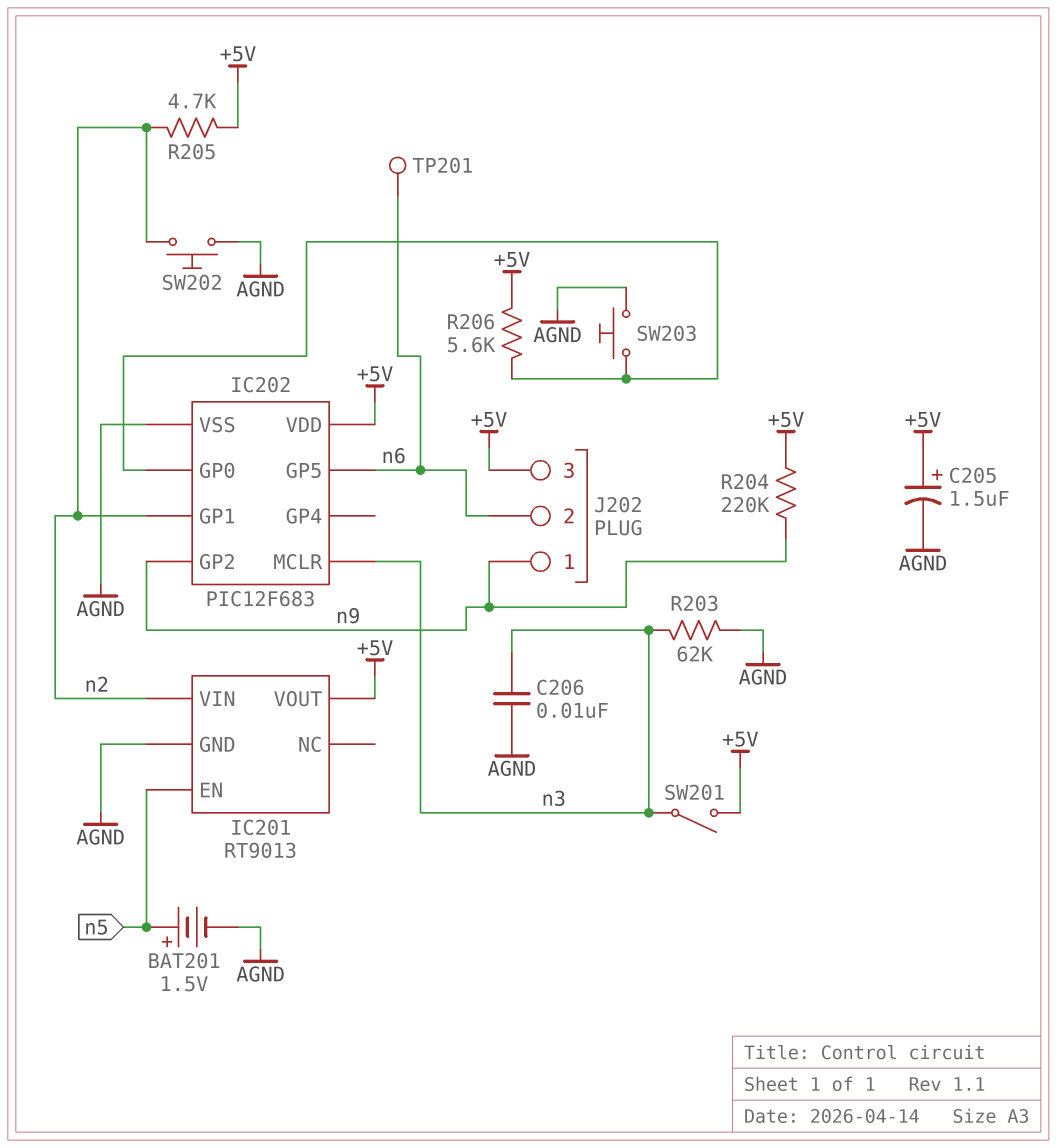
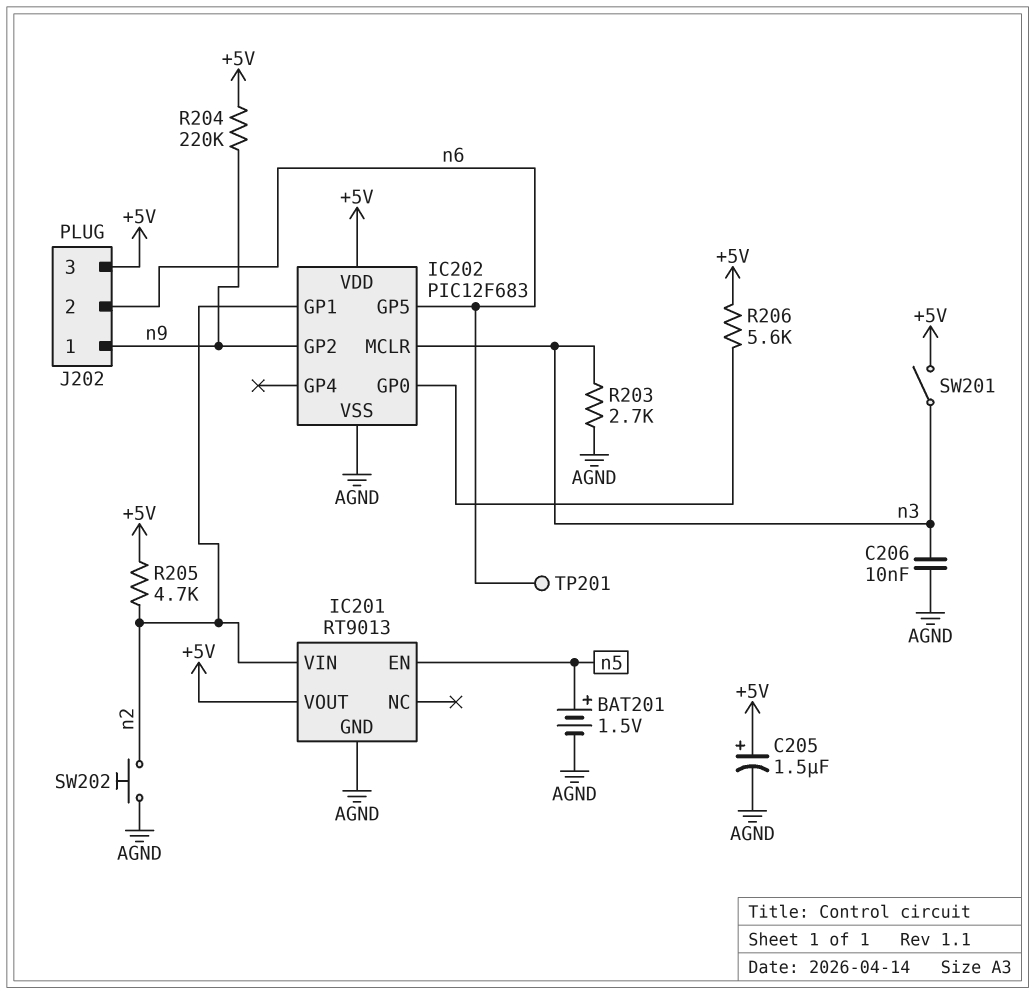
R203: 62k (AGND, n3) -> 2.7k (AGND, n3)
SW203: button (AGND, IC202/GP0) -> none

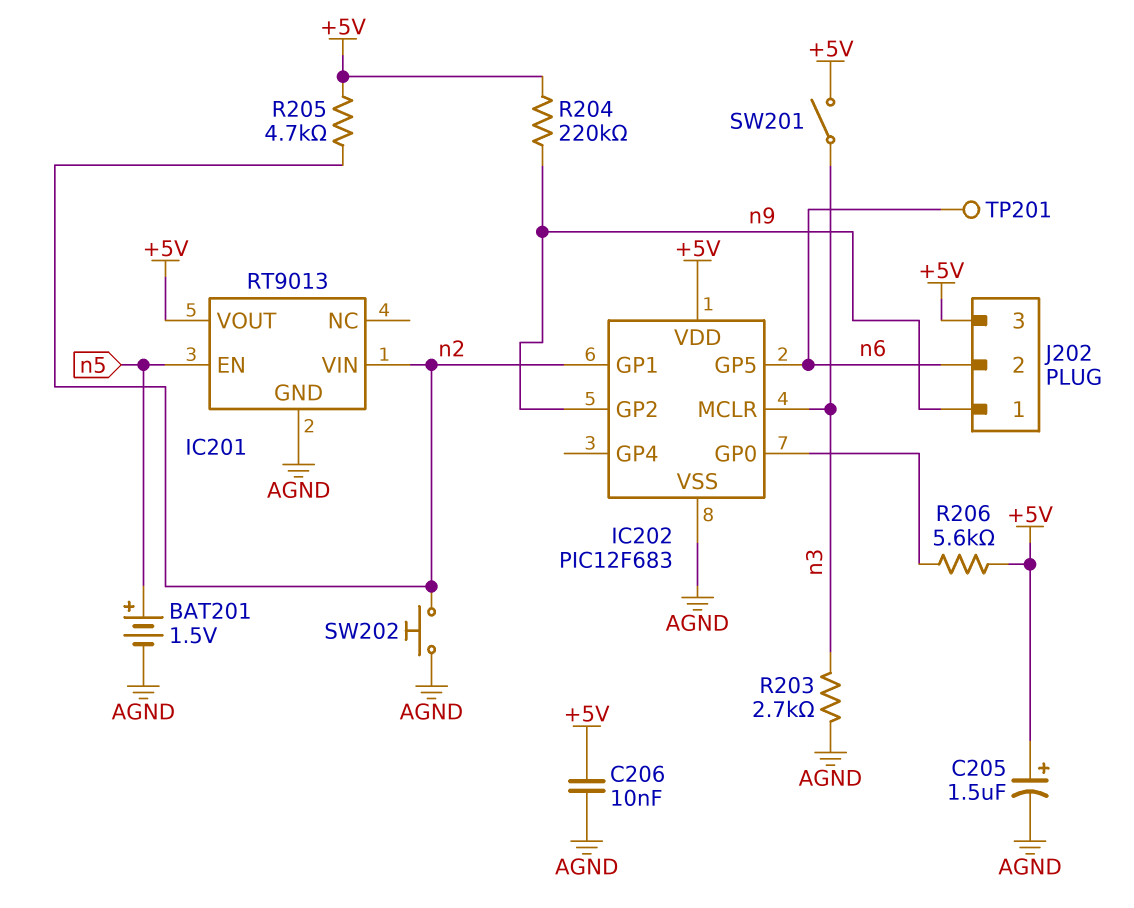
C206: 10nF (AGND, n3) -> 10nF (+5V, AGND)

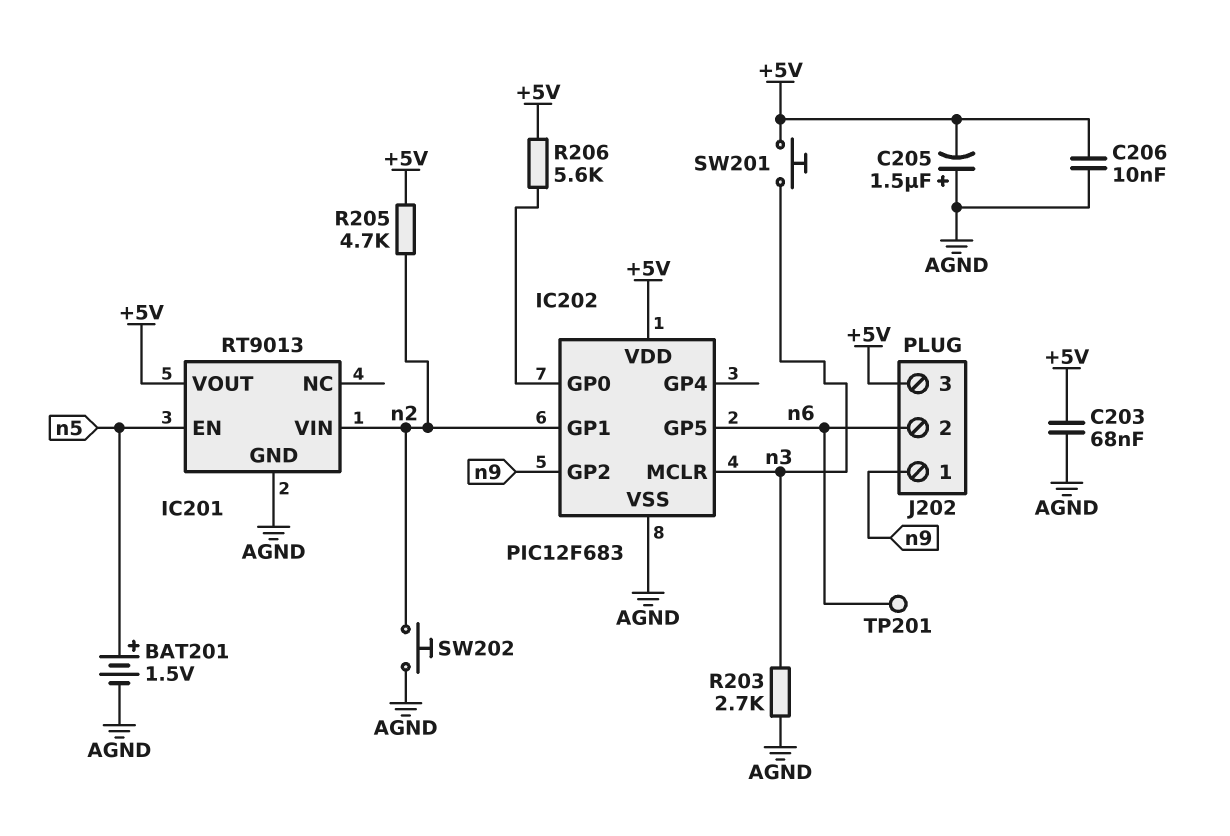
C203: none -> 68nF (+5V, AGND)
C205: 1.5uF (plus +5V, minus AGND) -> 1.5uF (plus AGND, minus +5V)
R204: 220k (+5V, n9) -> none
SW201: switch (+5V, n3) -> button (+5V, n3)

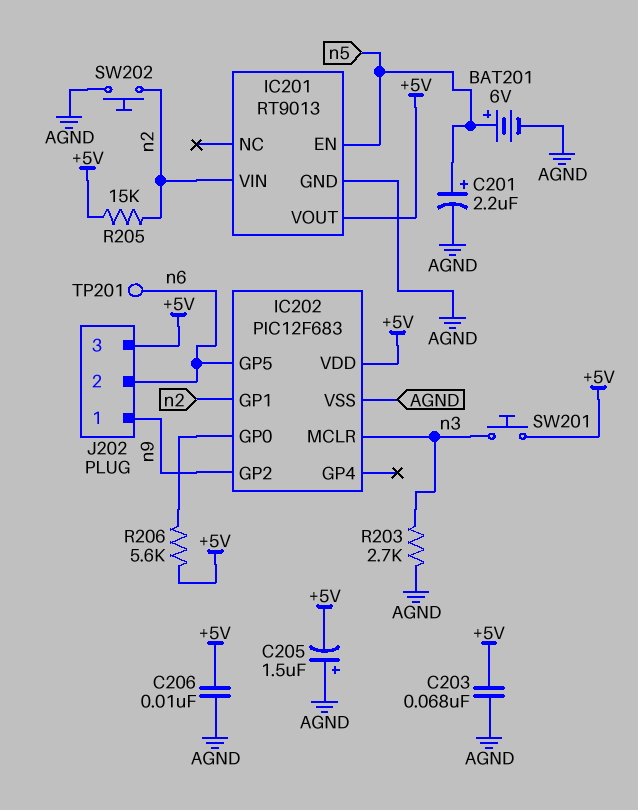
BAT201: 1.5V (plus n5, minus AGND) -> 6V (plus n5, minus AGND)
C201: none -> 2.2uF (plus n5, minus AGND)
R205: 4.7k (+5V, n2) -> 15k (+5V, n2)

